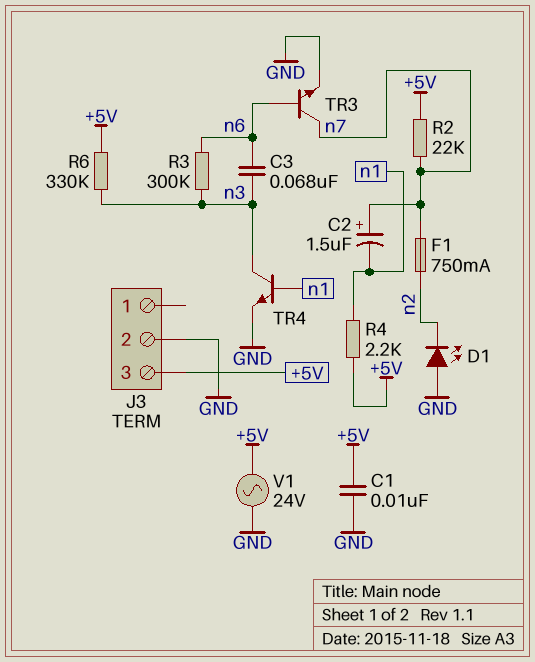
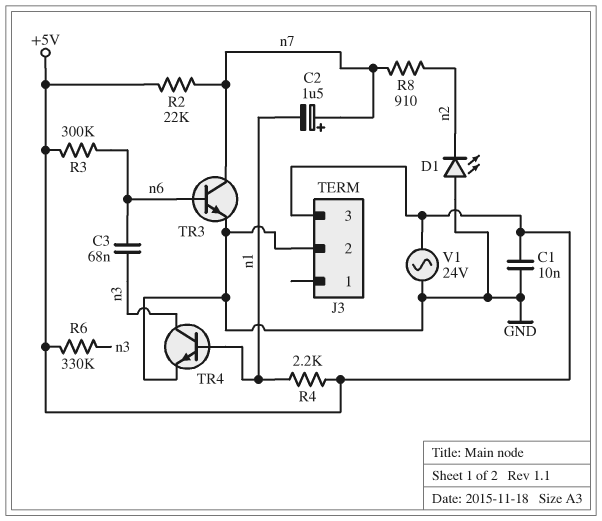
F1: 750mA (n2, n7) -> none
R3: 300k (n3, n6) -> 300k (+5V, n6)
R8: none -> 910 (n2, n7)

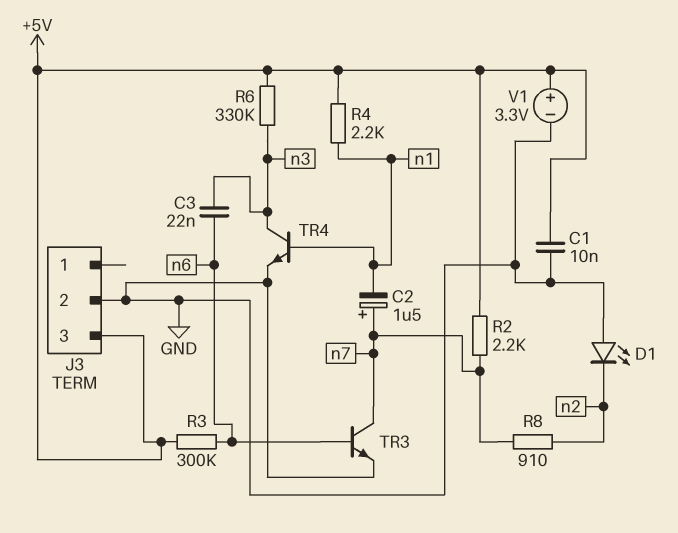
C3: 68nF (n3, n6) -> 22nF (n3, n6)
R2: 22k (+5V, n7) -> 2.2k (+5V, n7)
V1: AC 24V (+5V, GND) -> 3.3V (plus +5V, minus GND)

